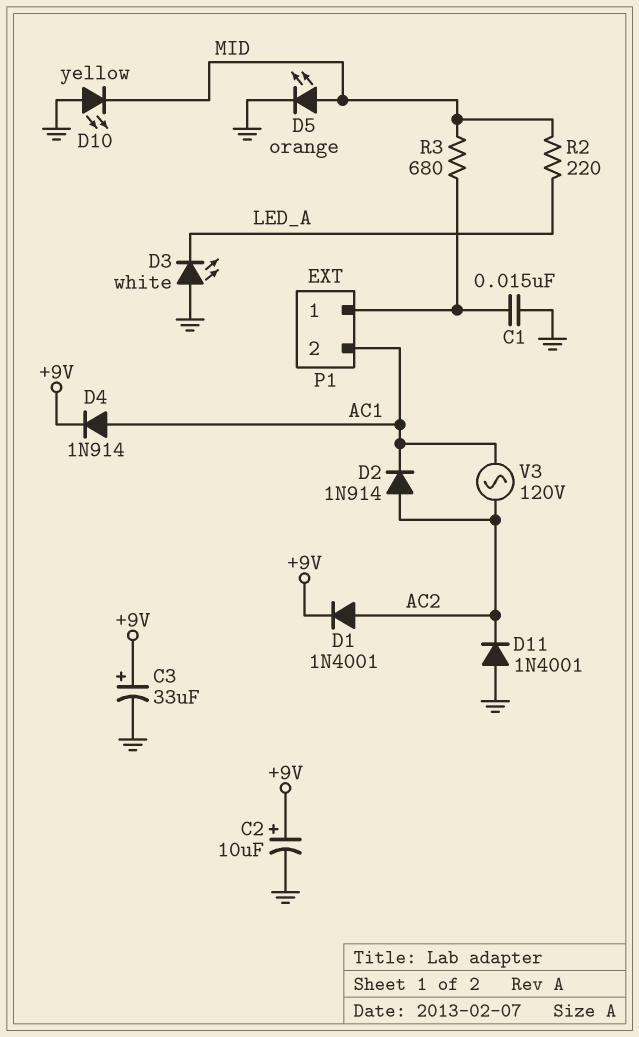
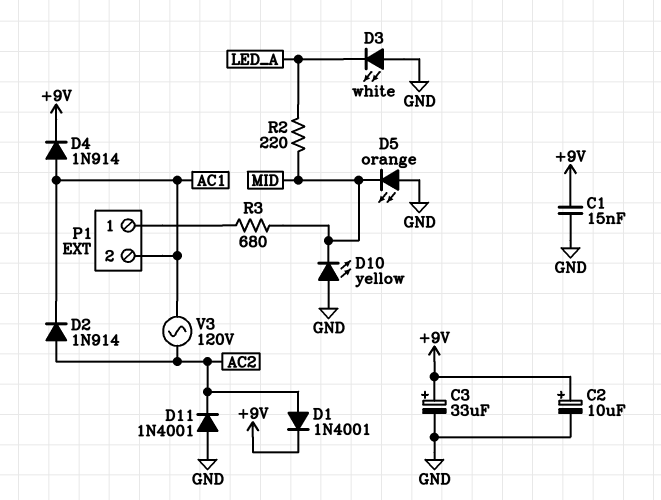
C1: 15nF (GND, P1/1) -> 15nF (+9V, GND)
D5: LED orange (A MID, K GND) -> LED orange (A GND, K MID)

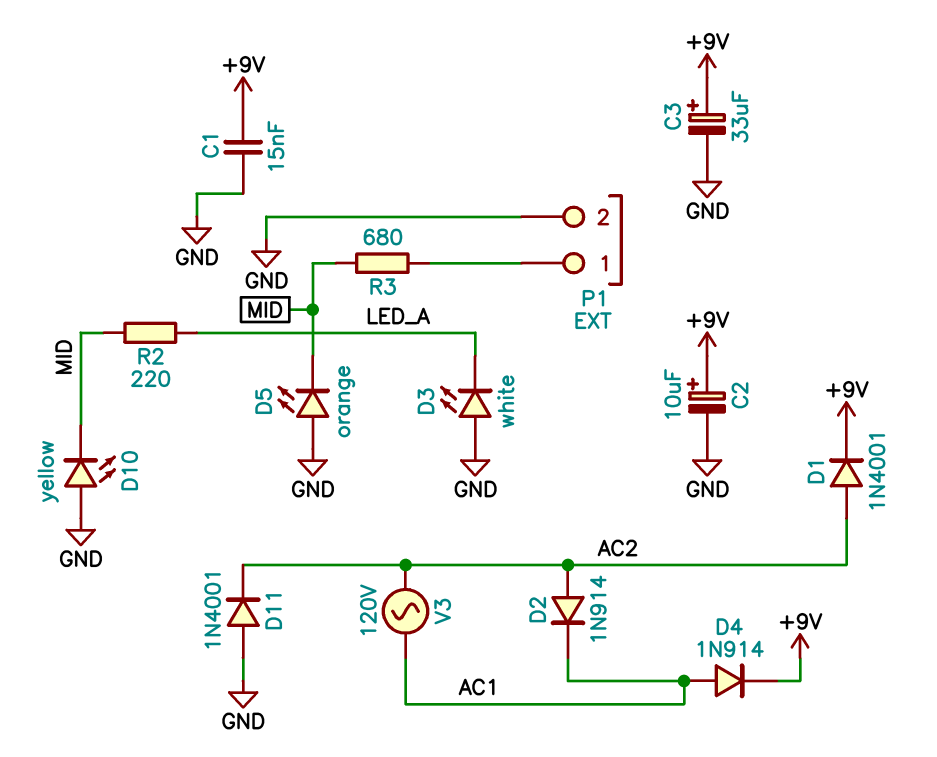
P1 pin 2: AC1 -> GND

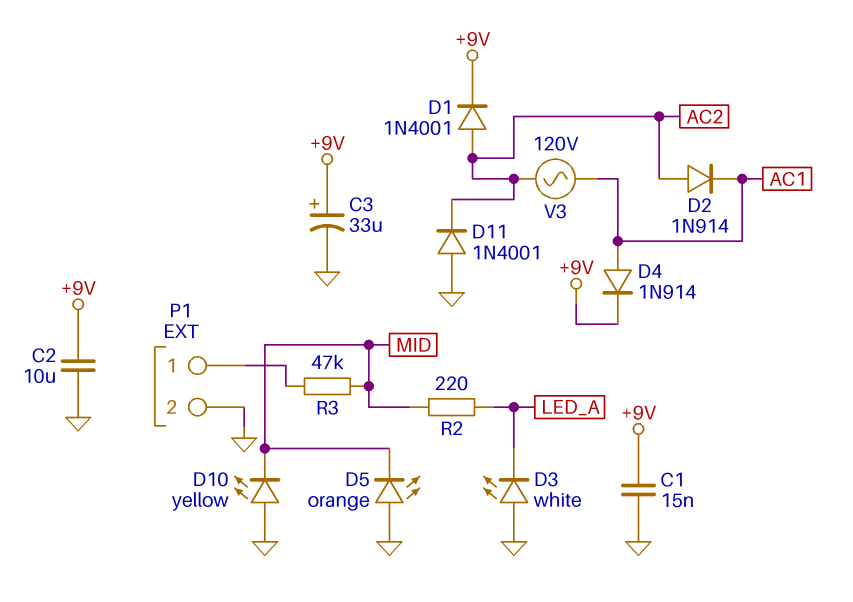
C2: 10uF (plus +9V, minus GND) -> 10uF (+9V, GND)
R3: 680 (MID, P1/1) -> 47k (MID, P1/1)

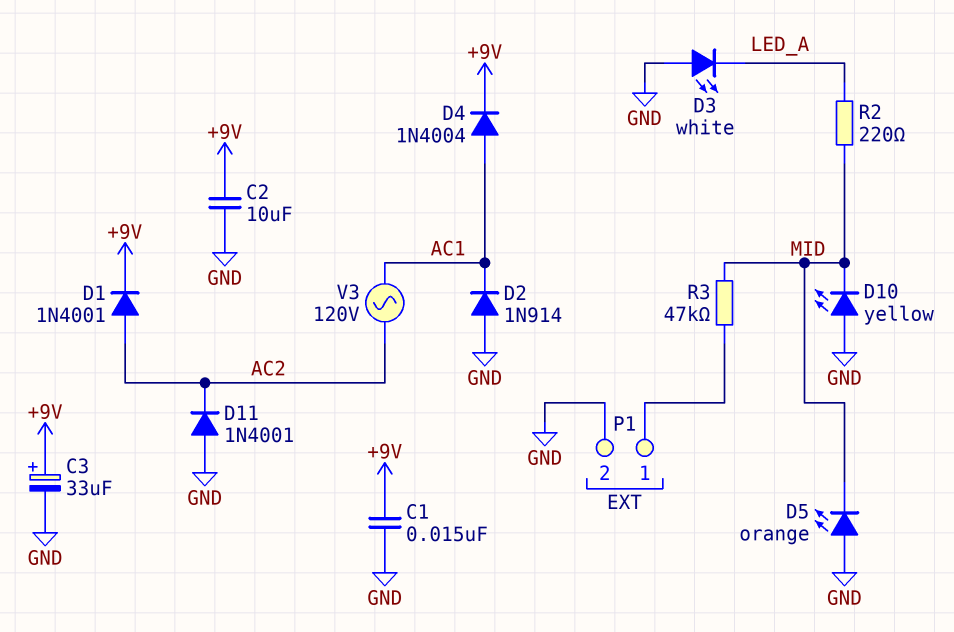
D2: diode 1N914 (A AC2, K AC1) -> diode 1N914 (A GND, K AC1)
D4: diode 1N914 (A AC1, K +9V) -> diode 1N4004 (A AC1, K +9V)

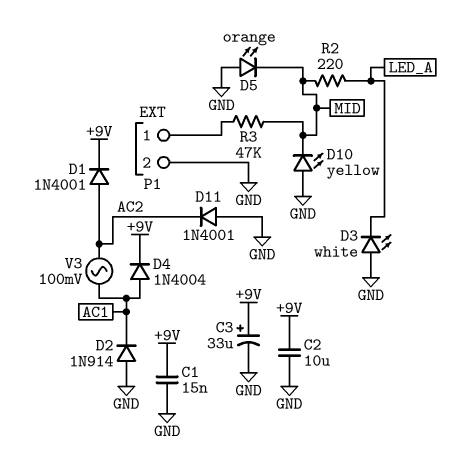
V3: AC 120V (AC1, AC2) -> AC 100mV (AC1, AC2)

